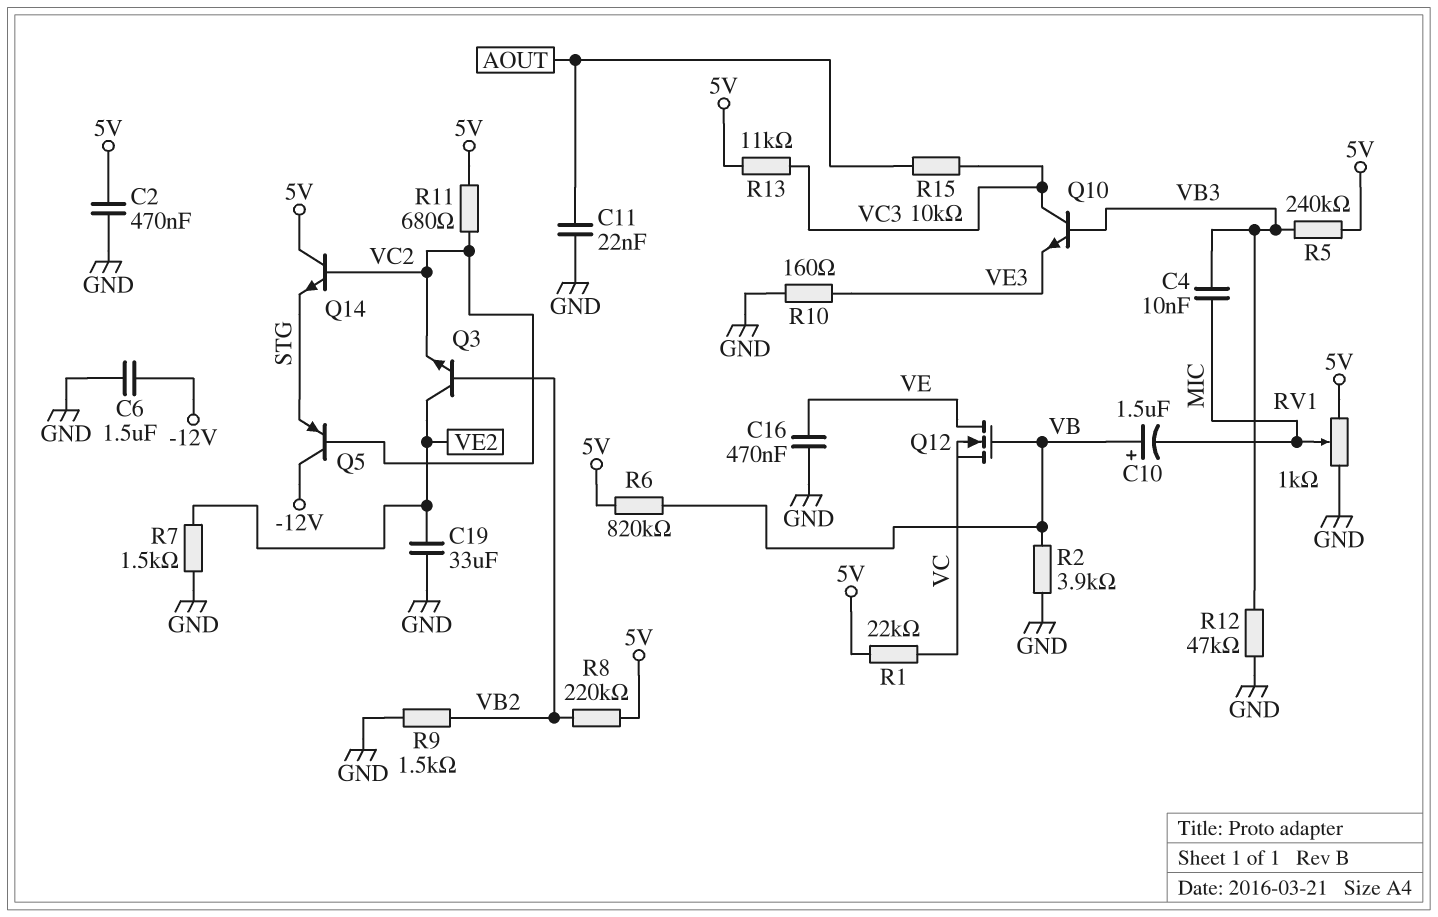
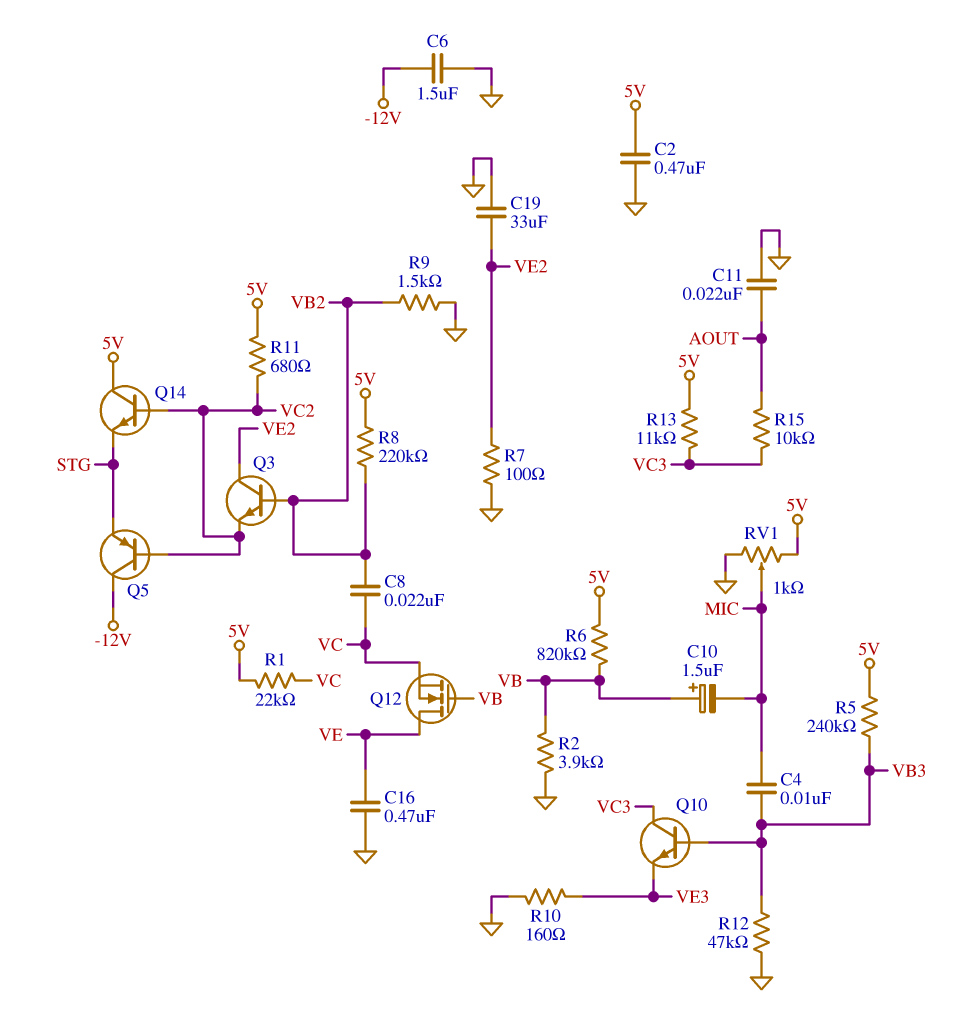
C8: none -> 22nF (VB2, VC)
R7: 1.5k (GND, VE2) -> 100 (GND, VE2)

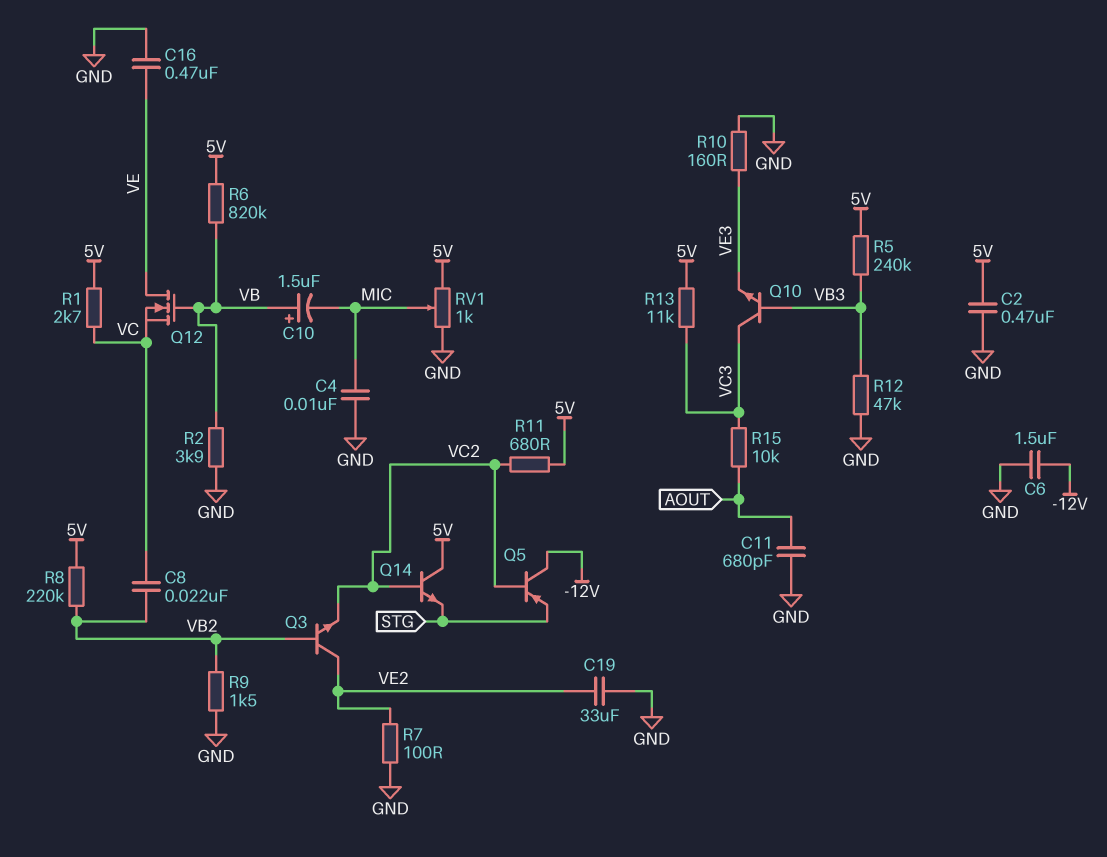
C4: 10nF (MIC, VB3) -> 10nF (GND, MIC)
C11: 22nF (AOUT, GND) -> 680pF (AOUT, GND)
R1: 22k (5V, VC) -> 2.7k (5V, VC)

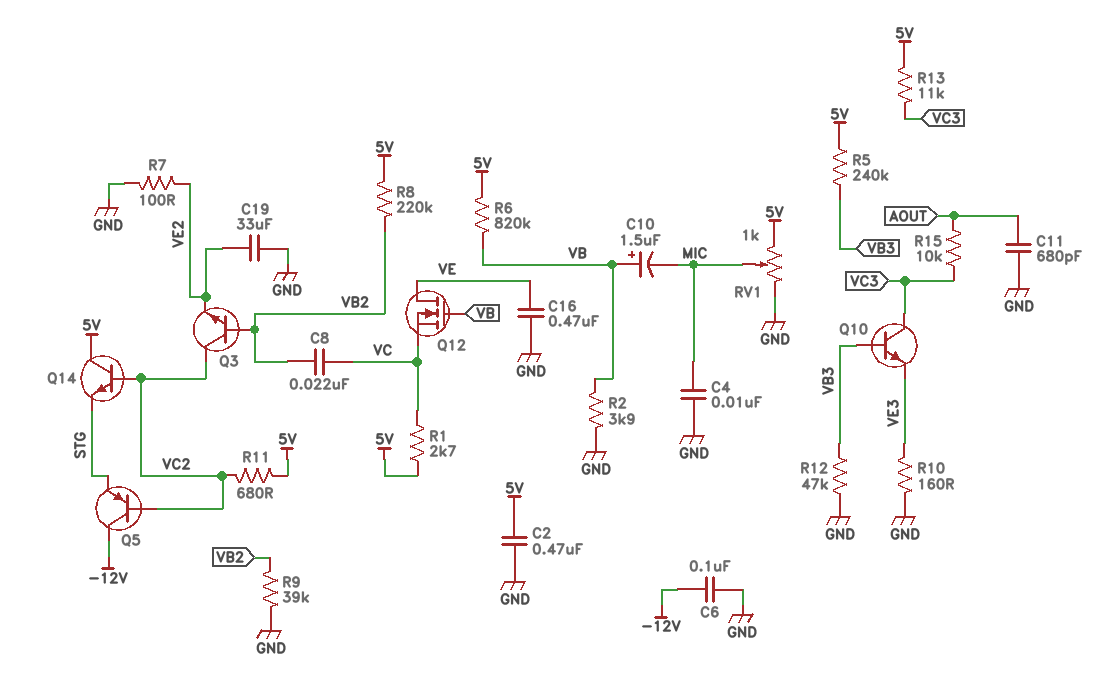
C6: 1.5uF (-12V, GND) -> 100nF (-12V, GND)
Q3: NPN (B VB2, C VE2, E VC2) -> NPN (B VB2, C VC2, E VE2)
R9: 1.5k (GND, VB2) -> 39k (GND, VB2)

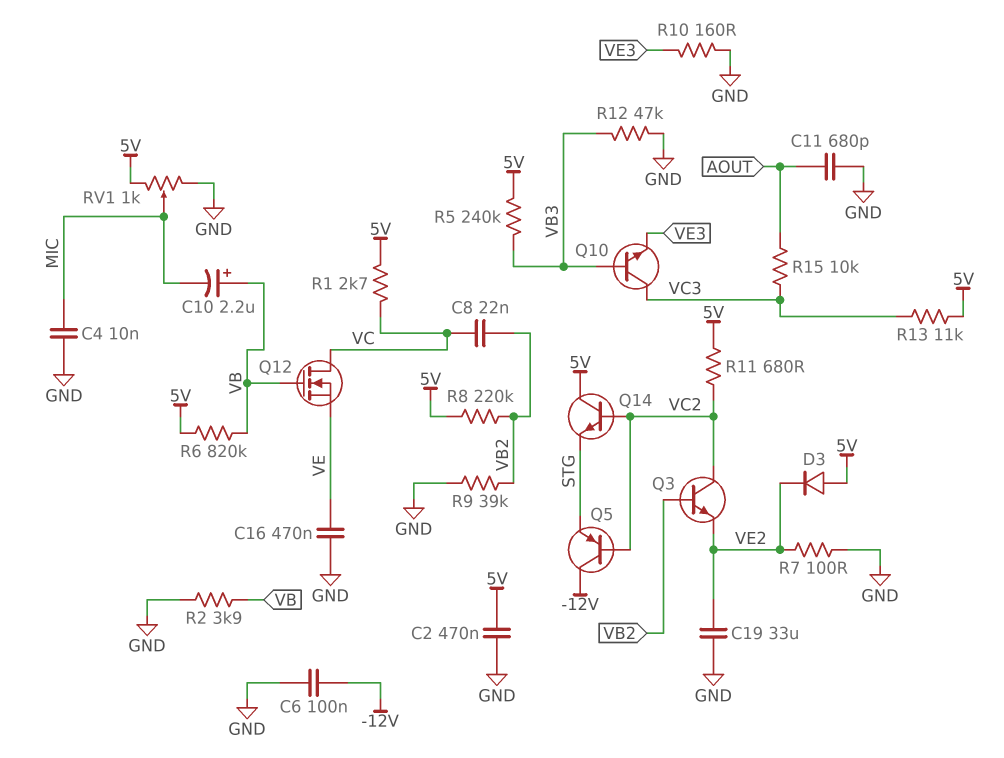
C10: 1.5uF (plus VB, minus MIC) -> 2.2uF (plus VB, minus MIC)
D3: none -> diode (A 5V, K VE2)
Q12: NMOS (G VB, D VE, S VC) -> NMOS (G VB, D VC, S VE)

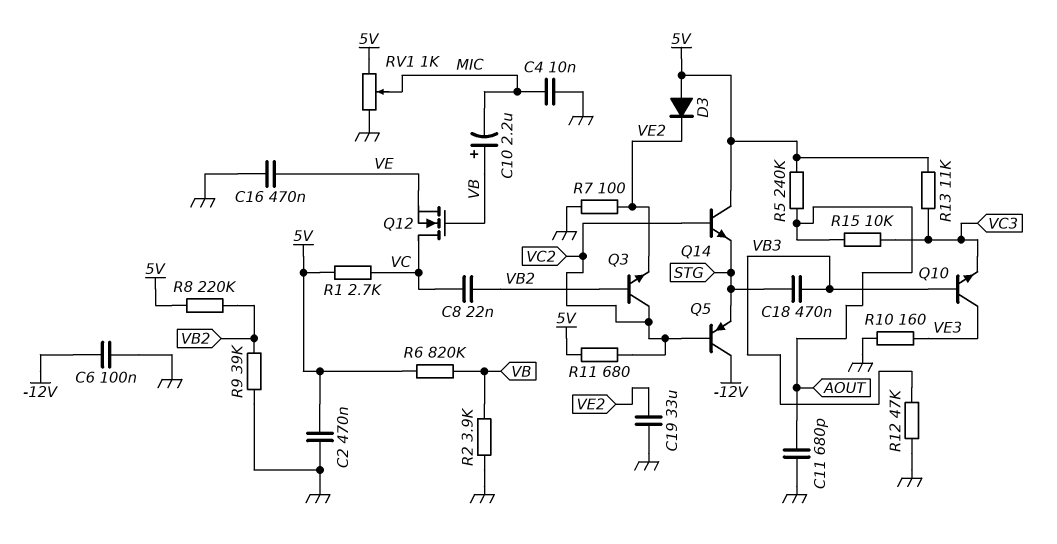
C18: none -> 470nF (STG, VB3)
Q10: NPN (B VB3, C VC3, E VE3) -> NPN (B VB3, C VE3, E VC3)
R5: 240k (5V, VB3) -> 240k (5V, AOUT)

